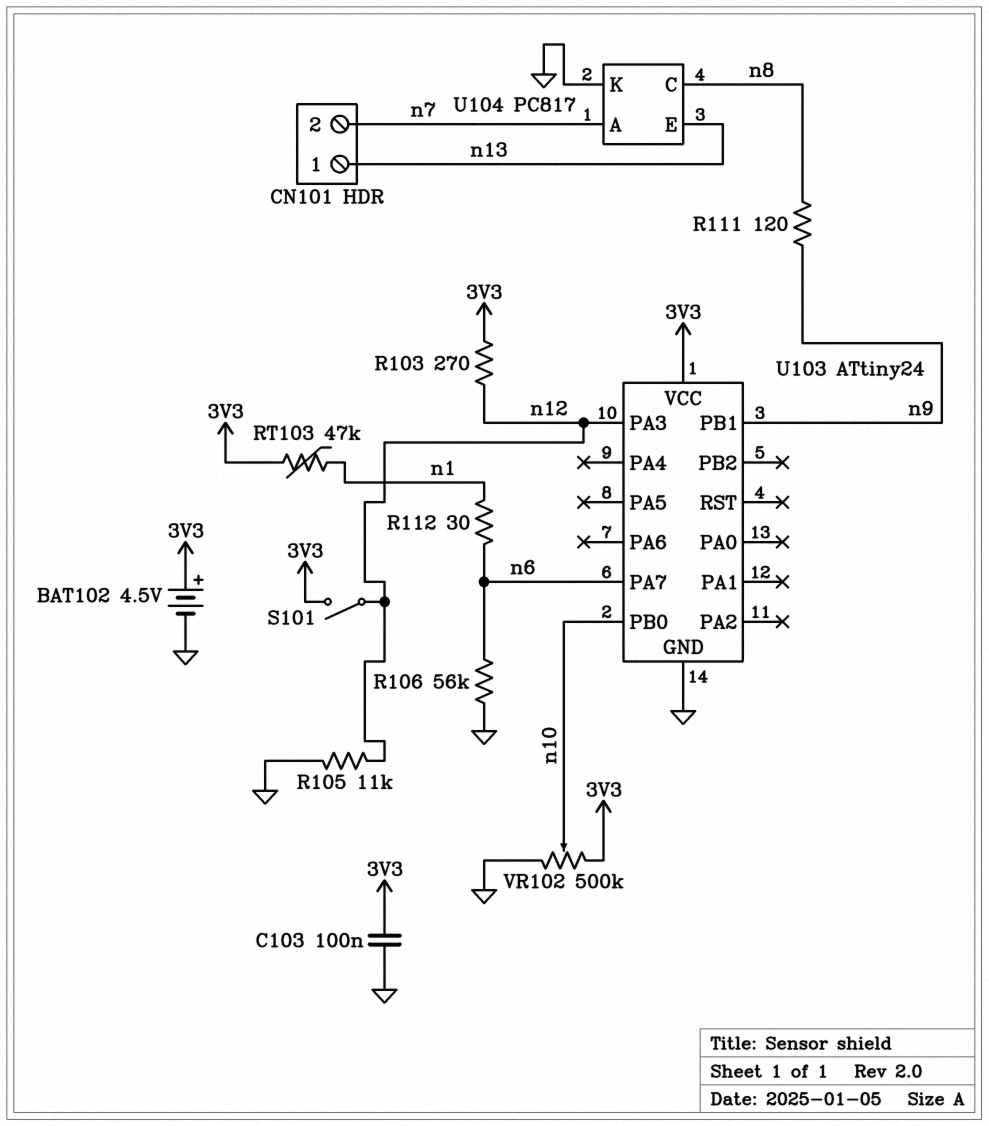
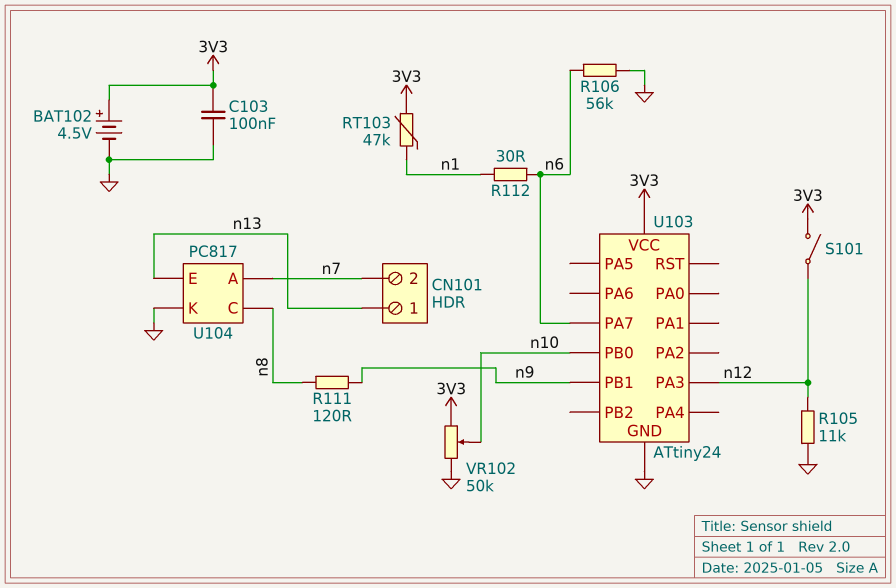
R103: 270 (3V3, n12) -> none
VR102: 500k (3V3, GND, wiper n10) -> 50k (3V3, GND, wiper n10)

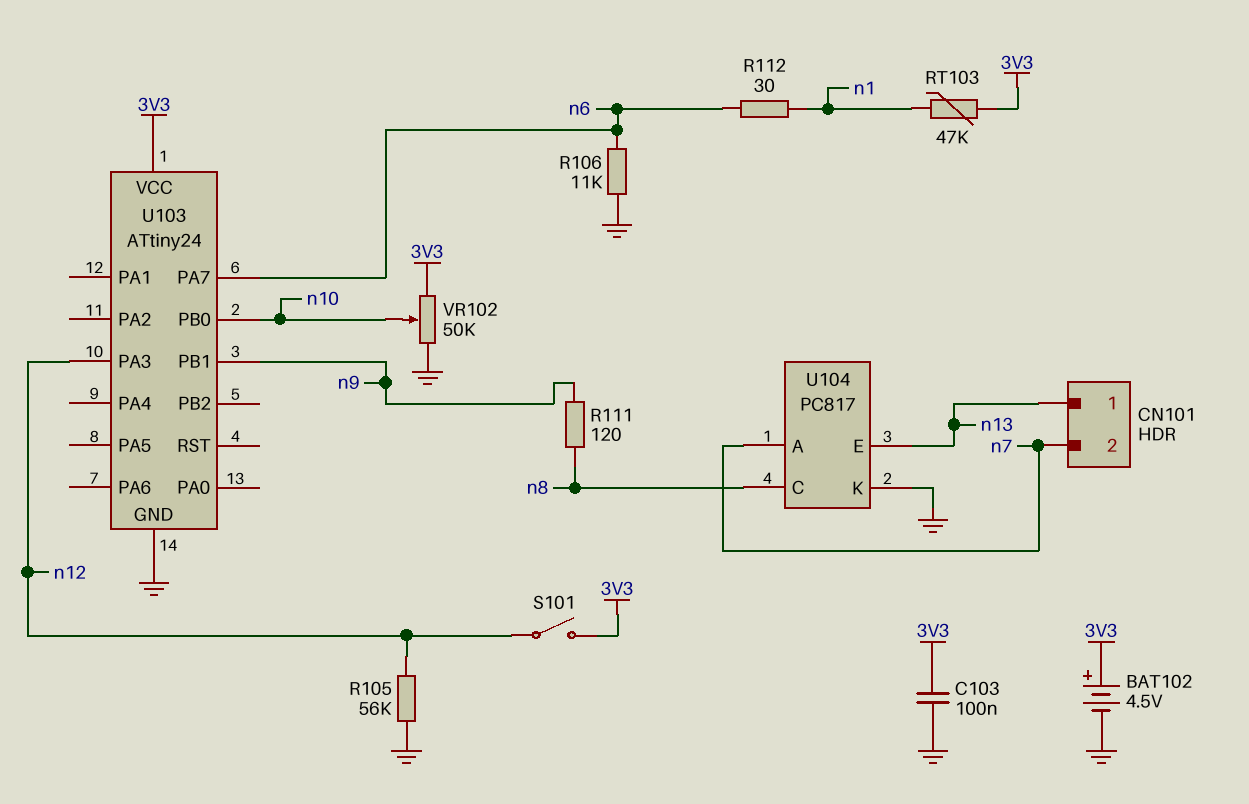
R105: 11k (GND, n12) -> 56k (GND, n12)
R106: 56k (GND, n6) -> 11k (GND, n6)

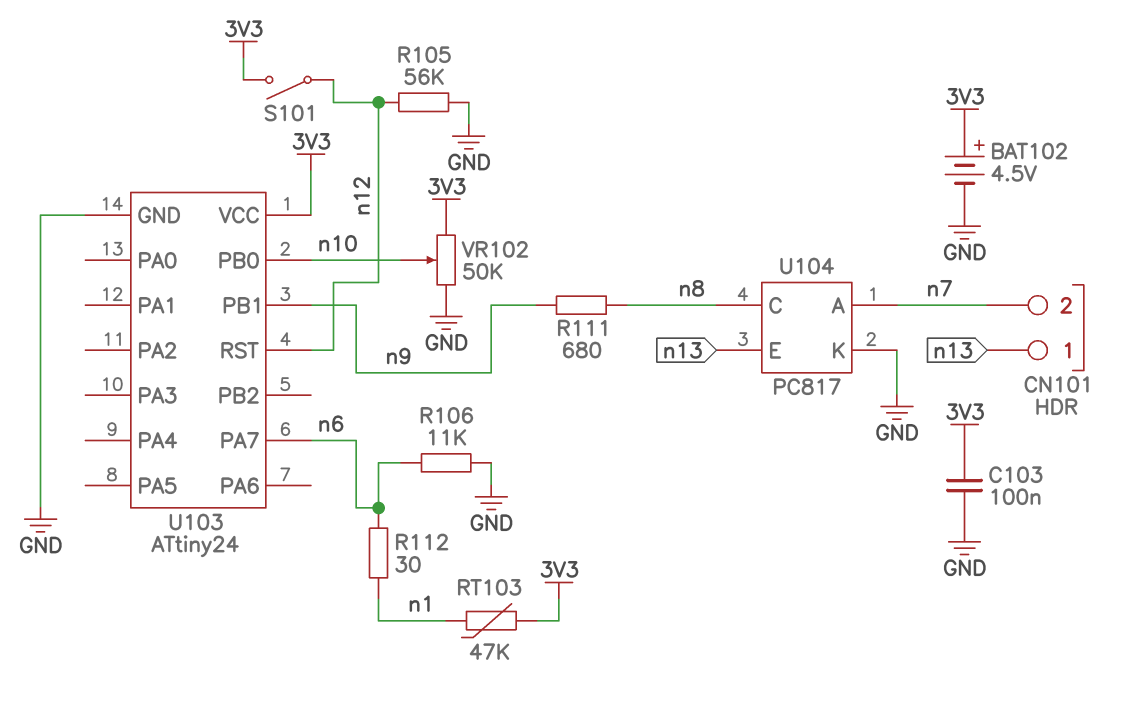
R111: 120 (n8, n9) -> 680 (n8, n9)
U103 pin PA3: n12 -> none
U103 pin RST: none -> n12

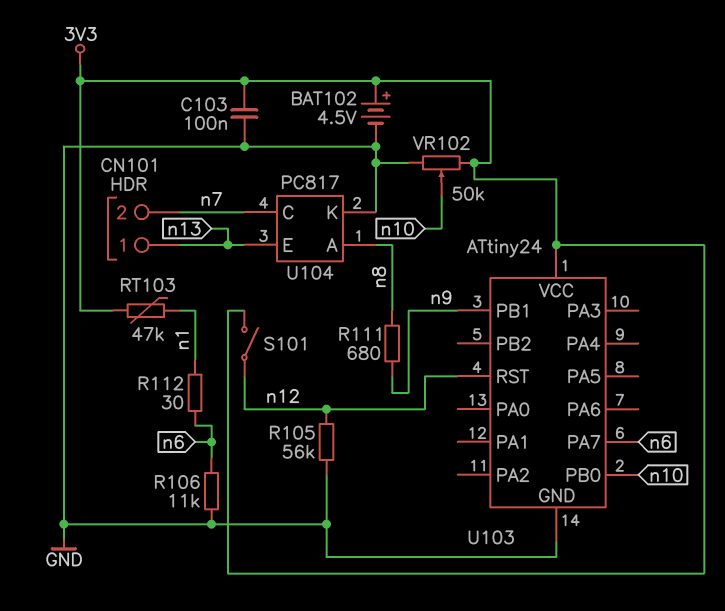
U104 pin A: n7 -> n8
U104 pin C: n8 -> n7

